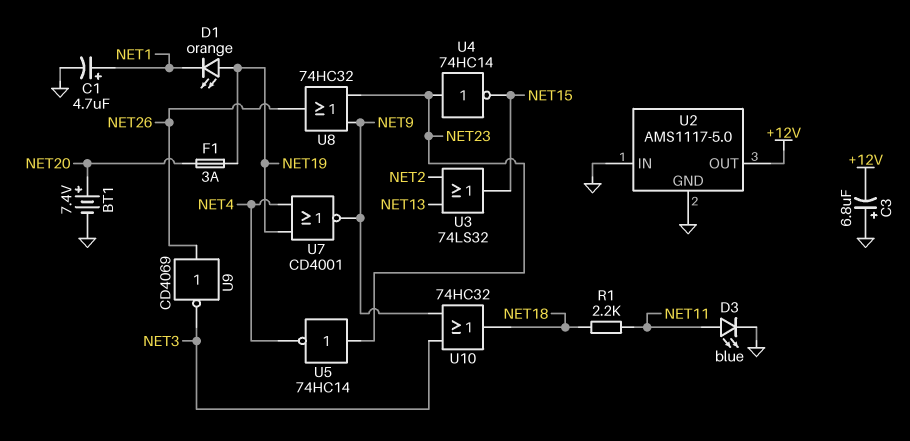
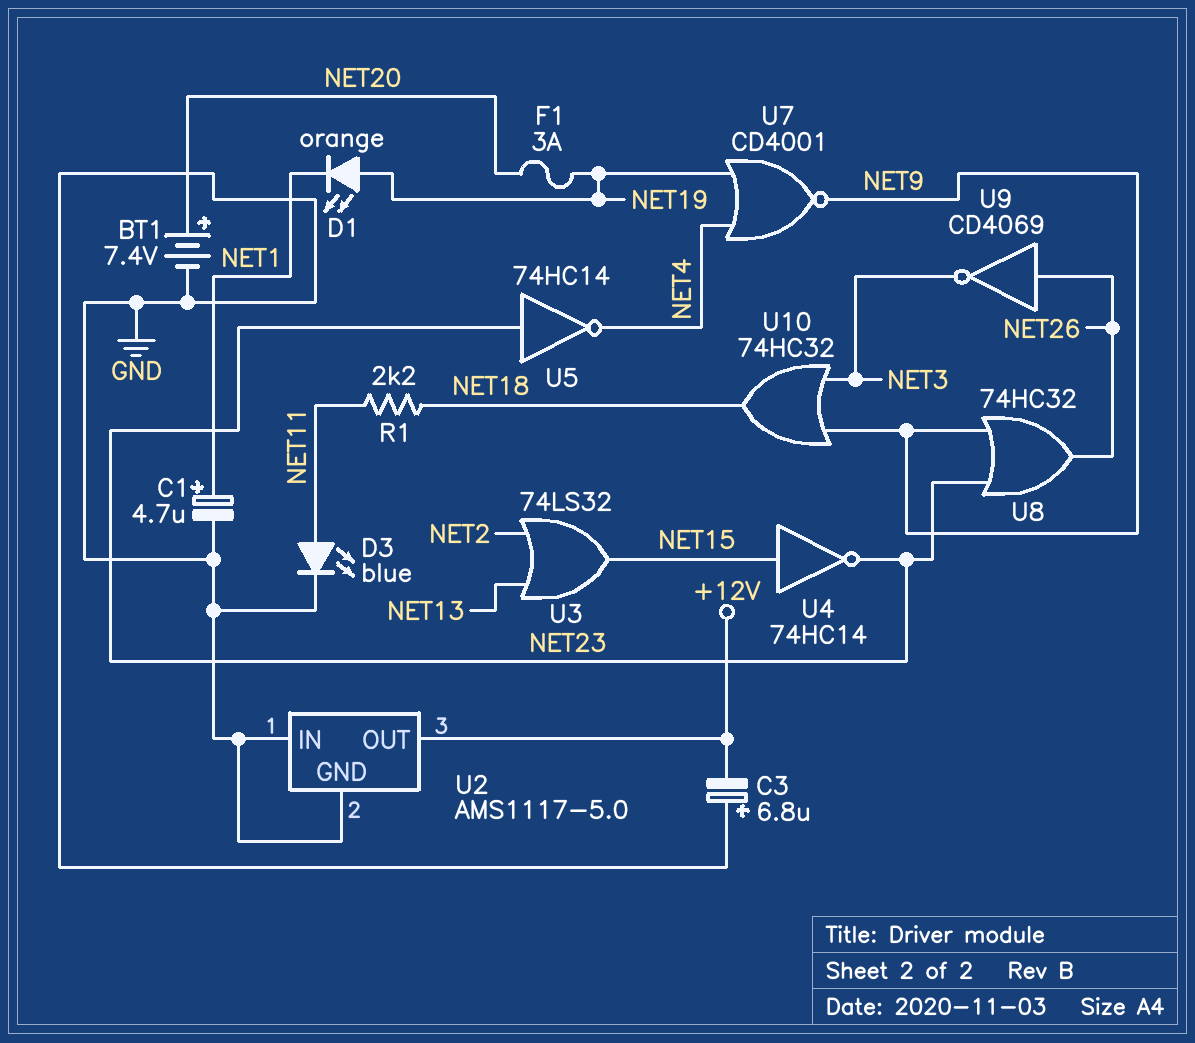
U4: NOT 74HC14 (in NET23, out NET15) -> NOT 74HC14 (in NET15, out NET23)

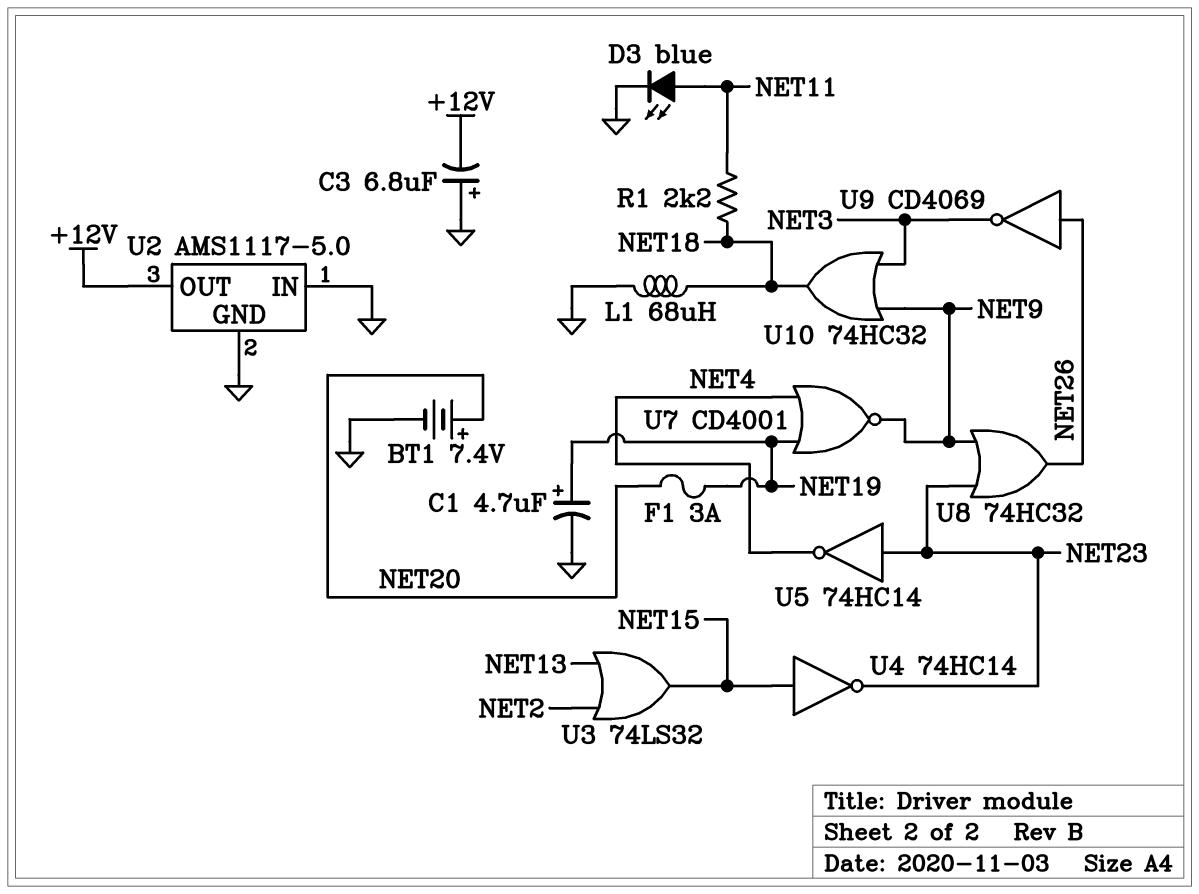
C1: 4.7uF (plus NET1, minus GND) -> 4.7uF (plus NET19, minus GND)
D1: LED orange (A NET19, K NET1) -> none
L1: none -> 68uH (GND, NET18)

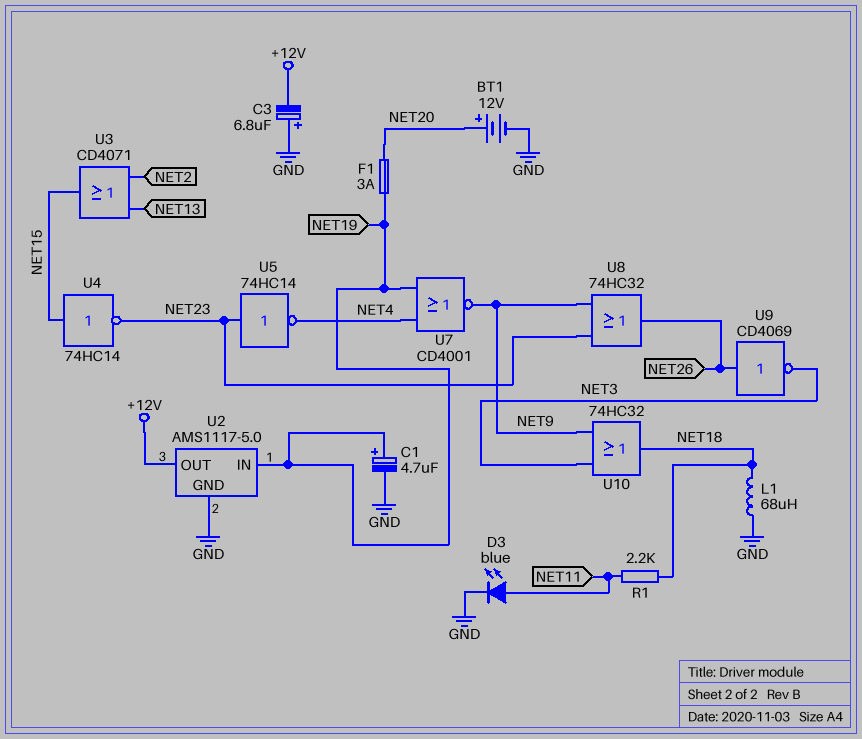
BT1: 7.4V (plus NET20, minus GND) -> 12V (plus NET20, minus GND)
U2 pin IN: GND -> NET19
U3: OR 74LS32 (in NET2, in NET13, out NET15) -> OR CD4071 (in NET2, in NET13, out NET15)

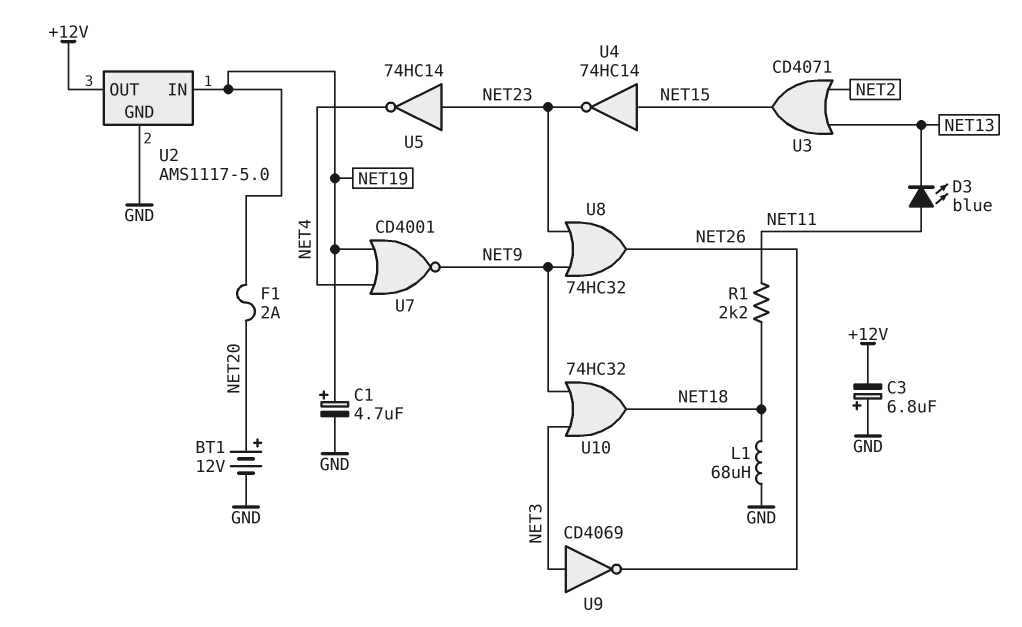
D3: LED blue (A NET11, K GND) -> LED blue (A NET11, K NET13)
F1: 3A (NET19, NET20) -> 2A (NET19, NET20)
U9: NOT CD4069 (in NET26, out NET3) -> NOT CD4069 (in NET3, out NET26)

